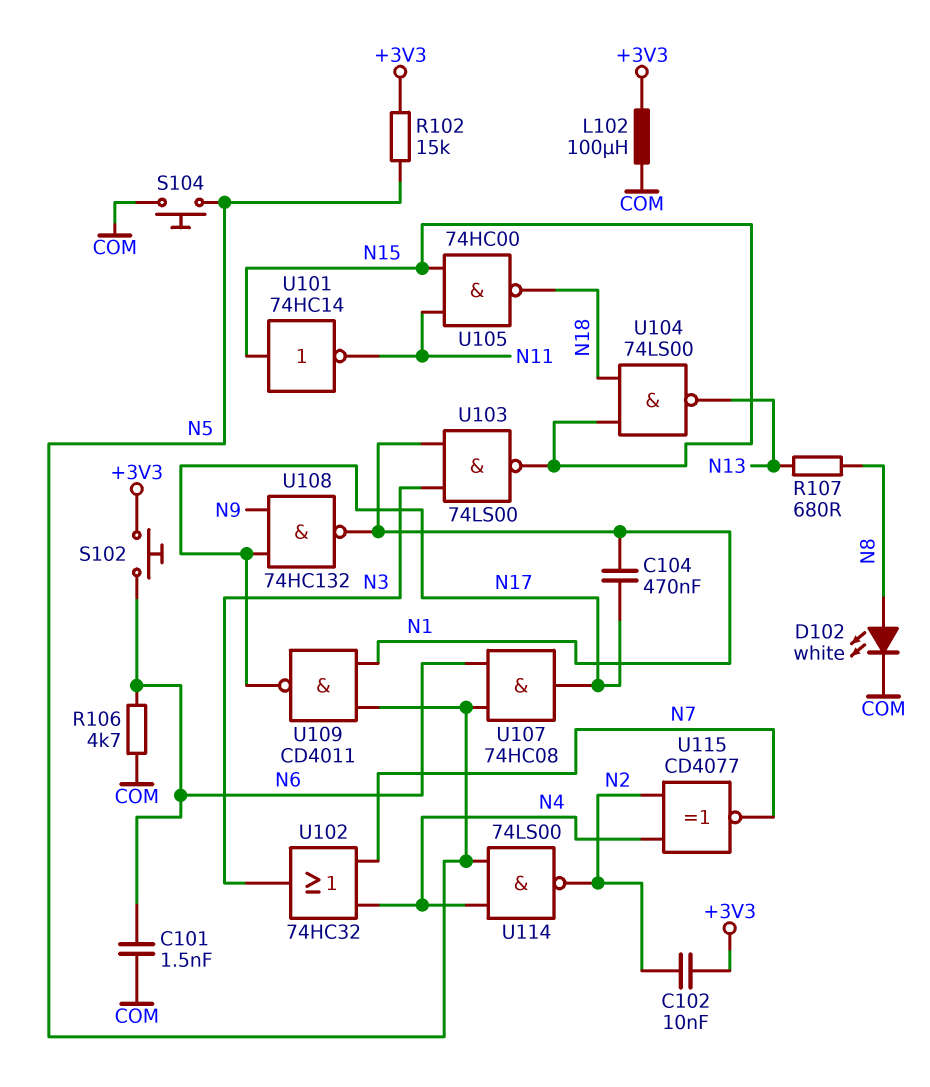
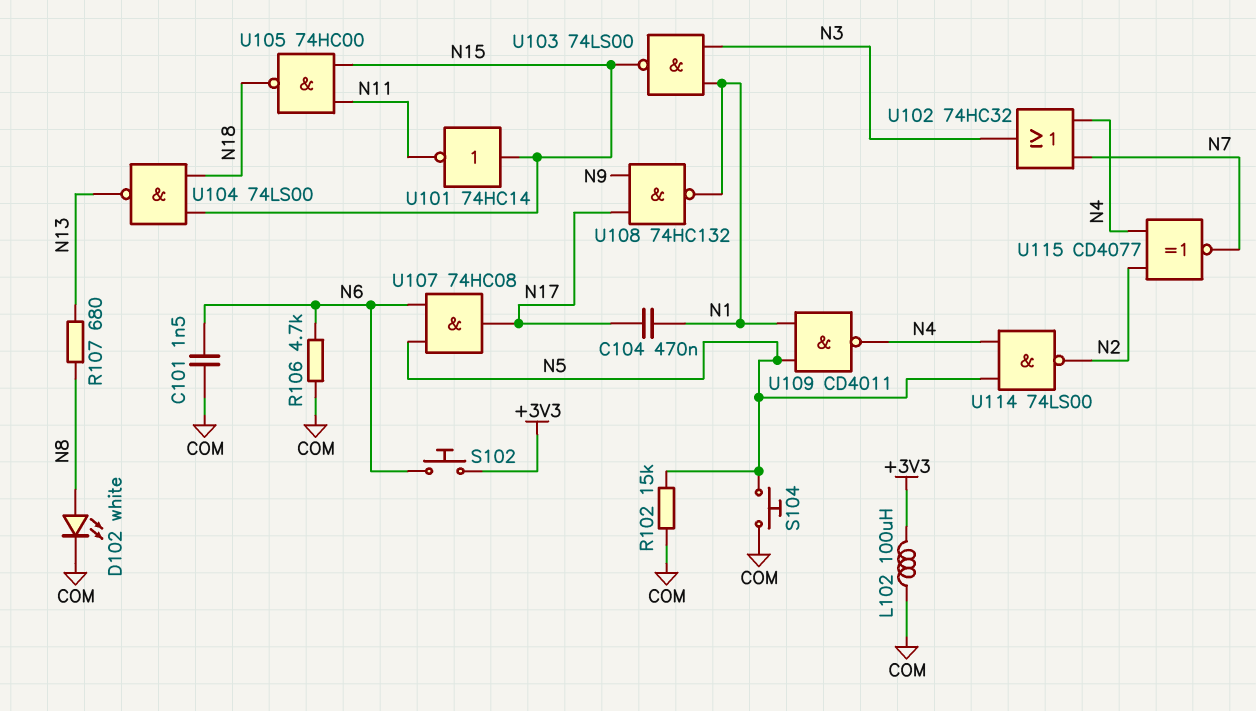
C102: 10nF (+3V3, N2) -> none
R102: 15k (+3V3, N5) -> 15k (COM, N5)
U109: NAND CD4011 (in N1, in N5, out N17) -> NAND CD4011 (in N1, in N5, out N4)

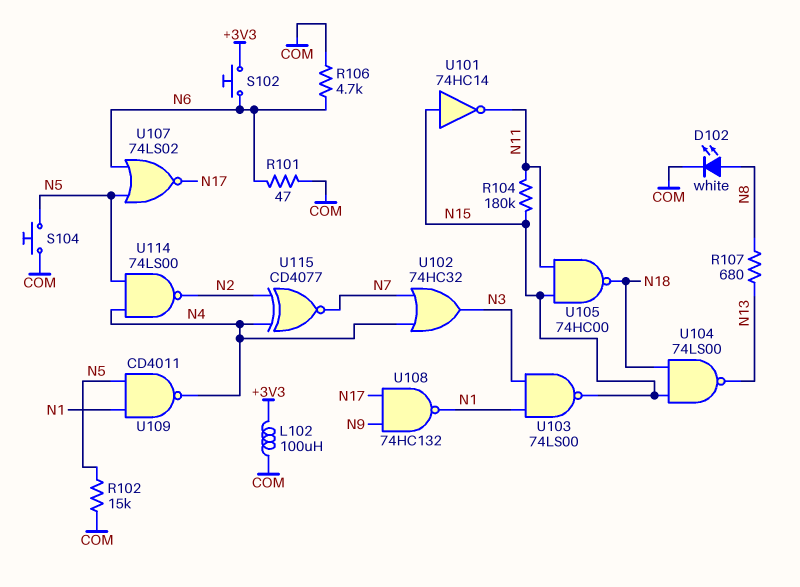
C101: 1.5nF (COM, N6) -> none
C104: 470nF (N1, N17) -> none
R101: none -> 47 (COM, N6)
R104: none -> 180k (N11, N15)
U107: AND 74HC08 (in N5, in N6, out N17) -> NOR 74LS02 (in N5, in N6, out N17)

